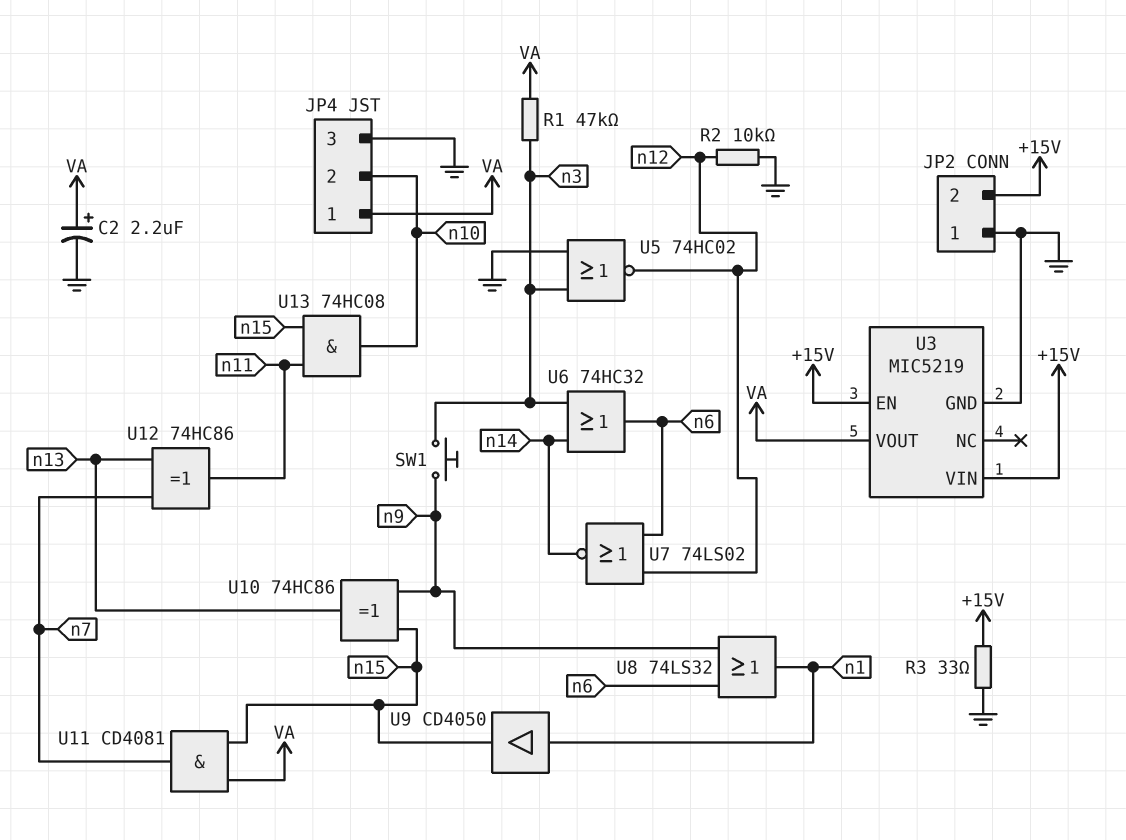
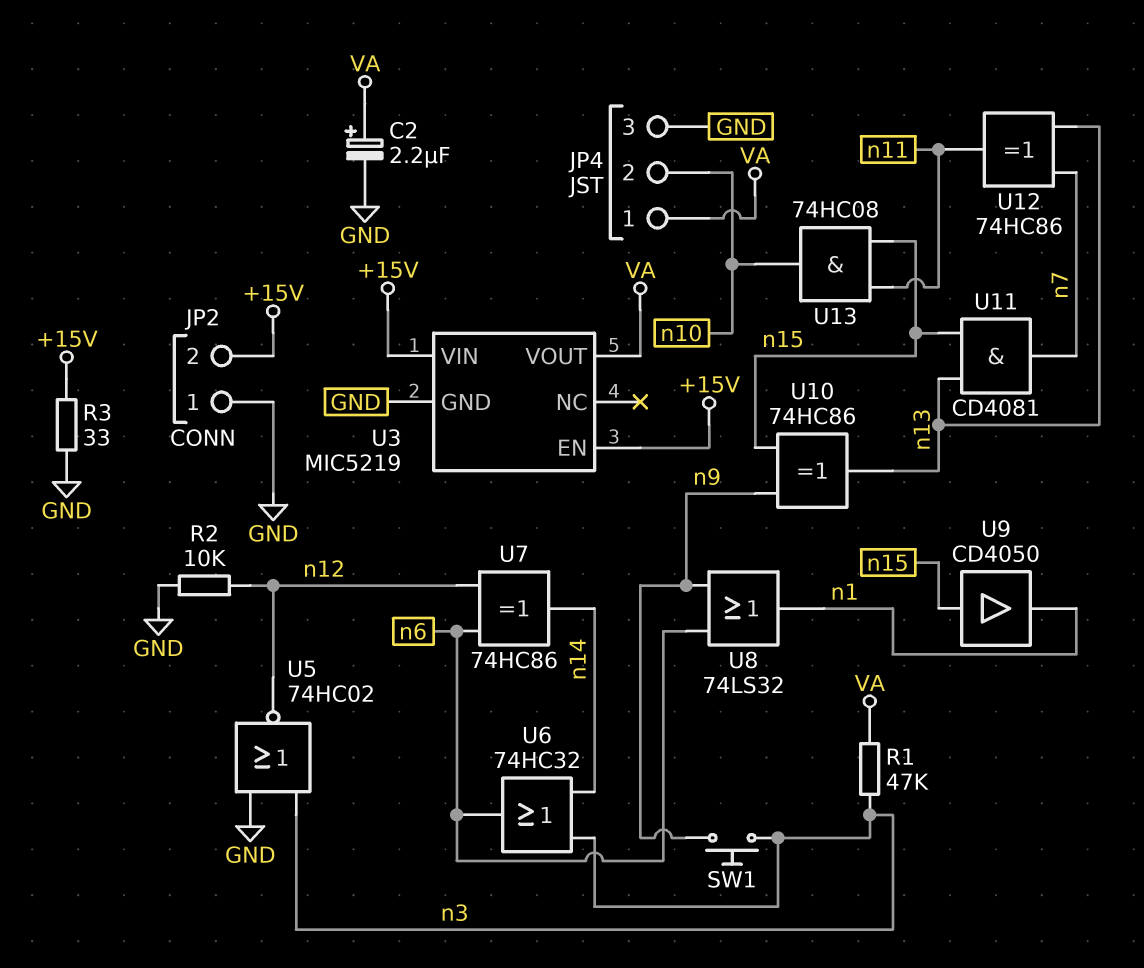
U7: NOR 74LS02 (in n6, in n12, out n14) -> XOR 74HC86 (in n6, in n12, out n14)
U9: buffer CD4050 (in n1, out n15) -> buffer CD4050 (in n15, out n1)
U11: AND CD4081 (in VA, in n15, out n7) -> AND CD4081 (in n13, in n15, out n7)

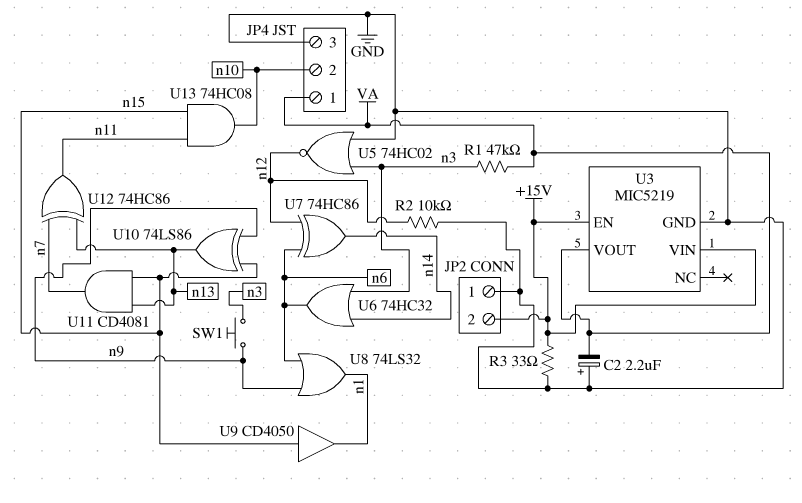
C2: 2.2uF (plus VA, minus GND) -> 2.2uF (plus GND, minus VA)
U10: XOR 74HC86 (in n9, in n15, out n13) -> XOR 74LS86 (in n9, in n15, out n13)

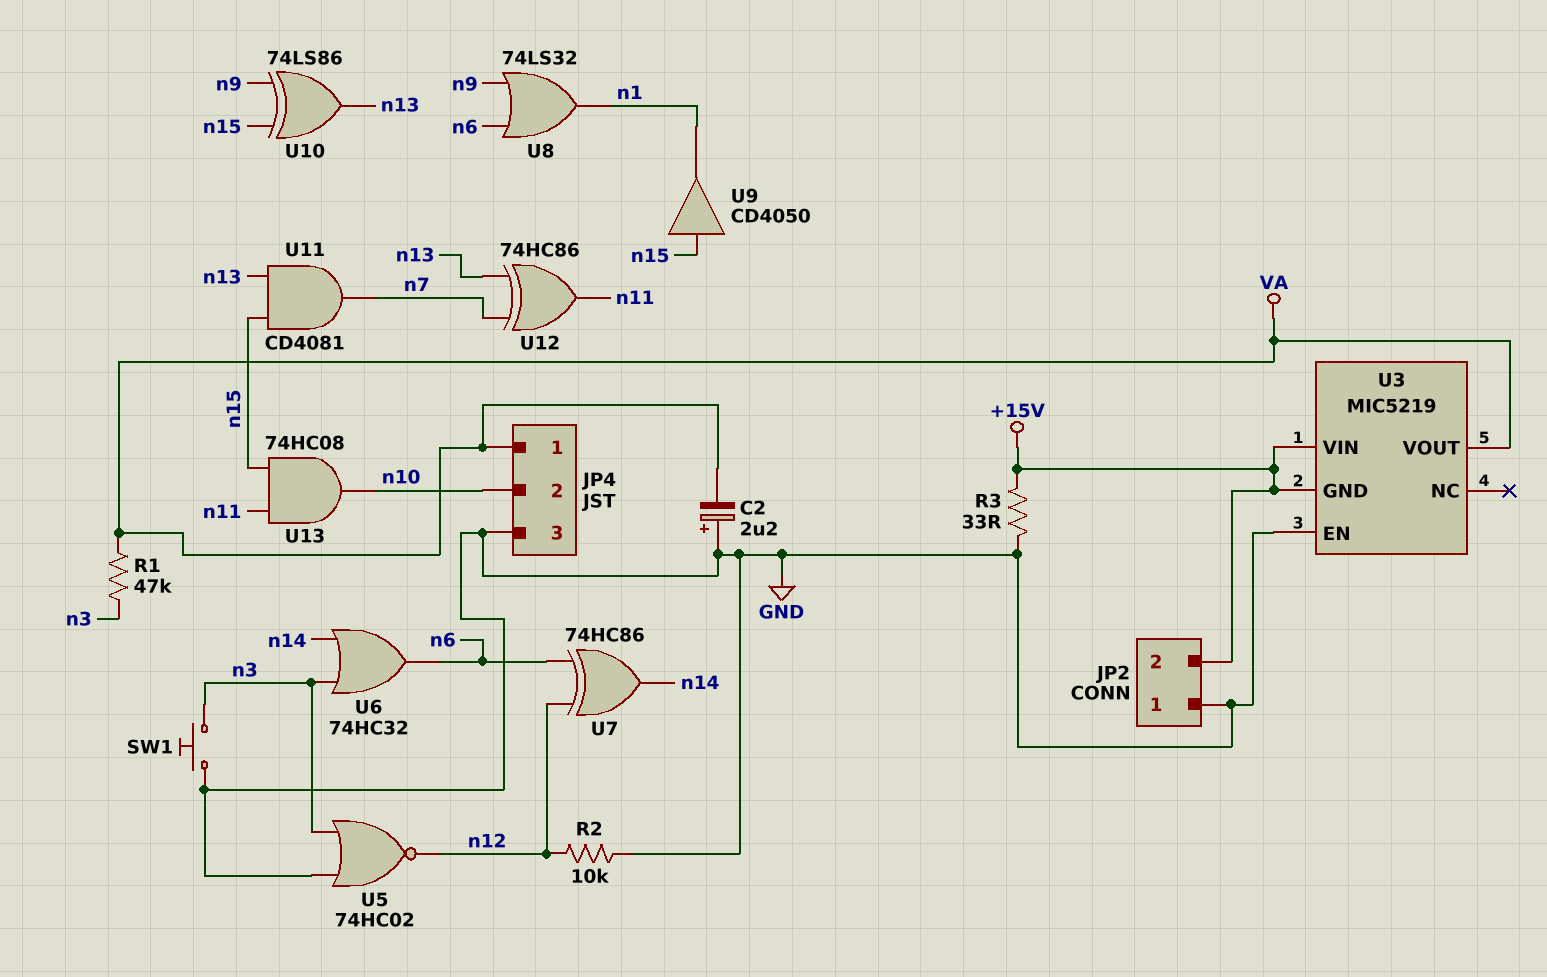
SW1: button (n3, n9) -> button (GND, n3)
U3 pin EN: +15V -> GND
U3 pin GND: GND -> +15V

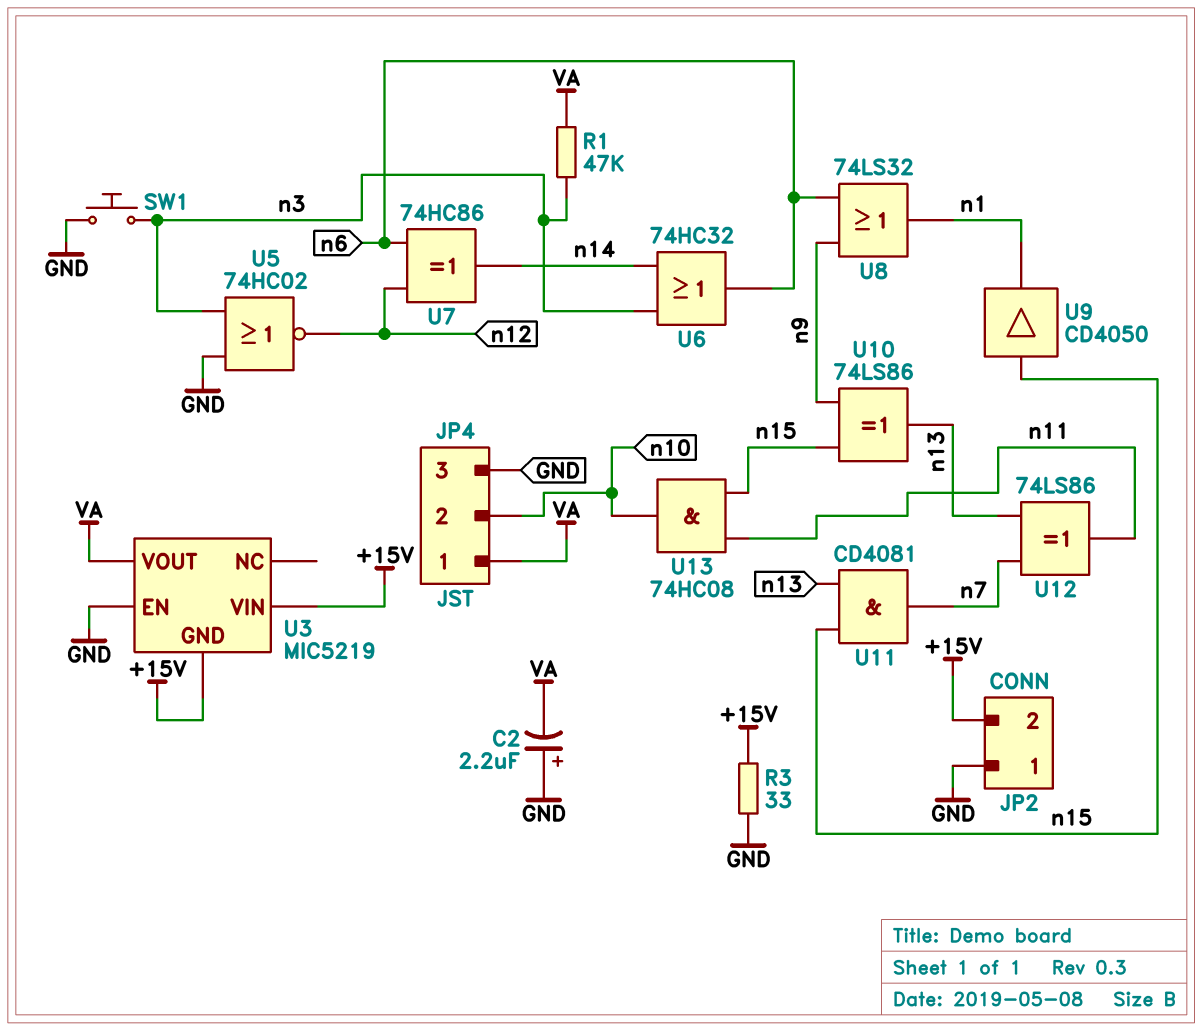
R2: 10k (GND, n12) -> none
U12: XOR 74HC86 (in n7, in n13, out n11) -> XOR 74LS86 (in n7, in n13, out n11)

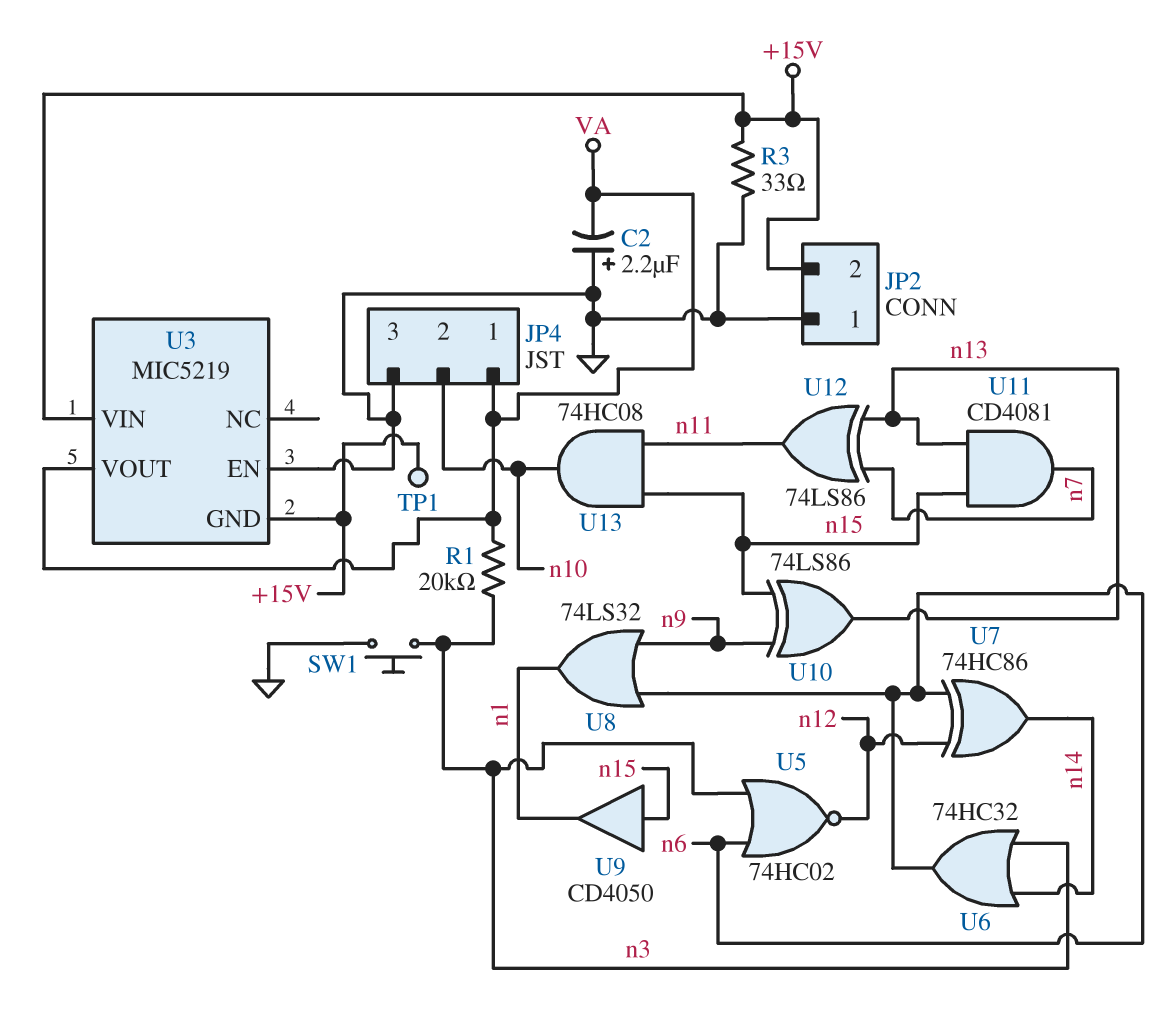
R1: 47k (VA, n3) -> 20k (VA, n3)
TP1: none -> test point (+15V)
U5: NOR 74HC02 (in GND, in n3, out n12) -> NOR 74HC02 (in n3, in n6, out n12)

